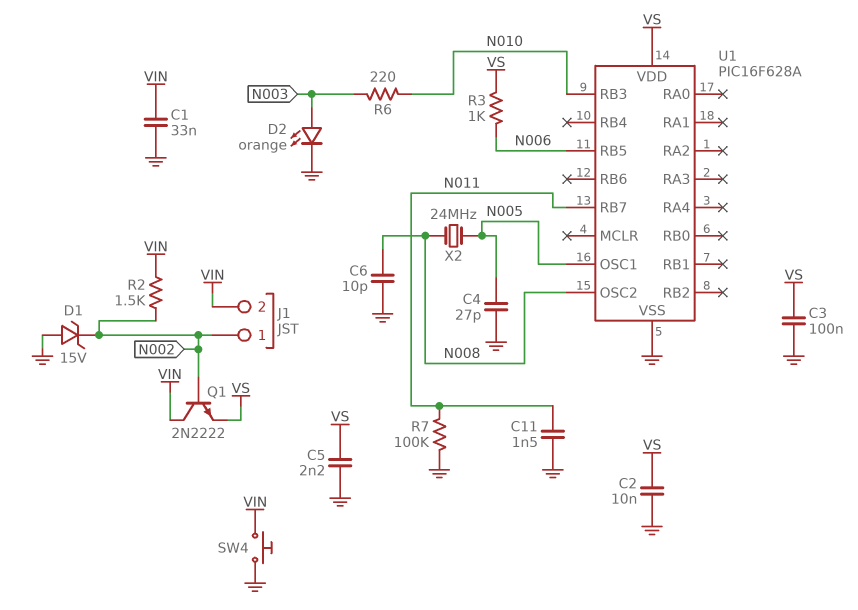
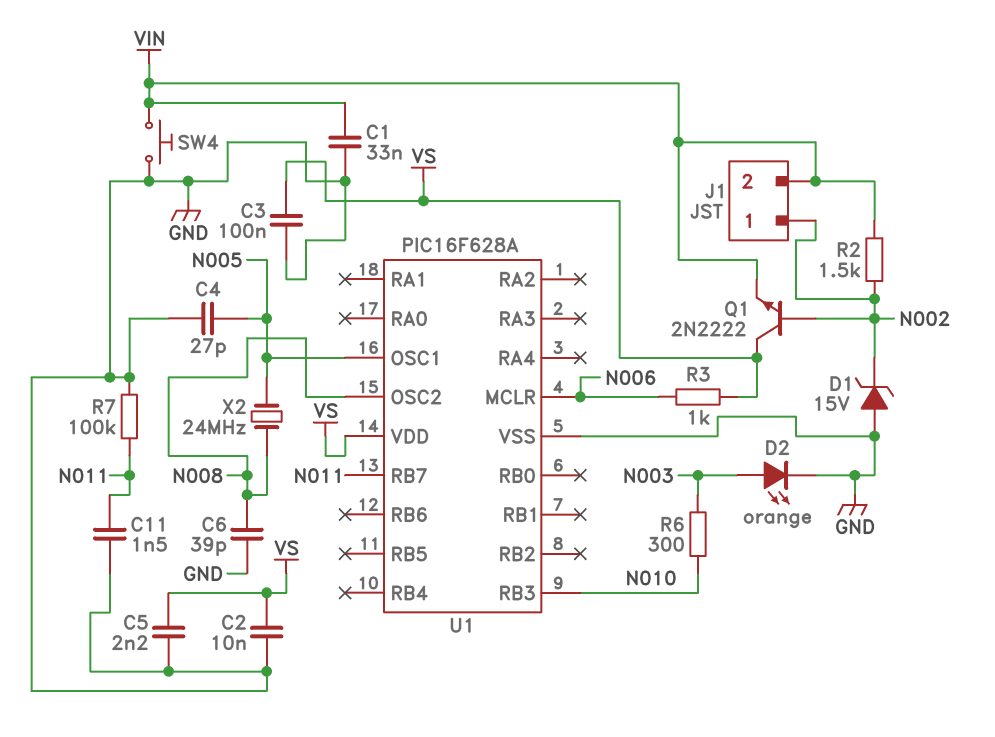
C6: 10pF (GND, N008) -> 39pF (GND, N008)
Q1: NPN 2N2222 (B N002, C VIN, E VS) -> NPN 2N2222 (B N002, C VS, E VIN)
R6: 220 (N003, N010) -> 300 (N003, N010)
U1 pin MCLR: none -> N006
U1 pin RB5: N006 -> none

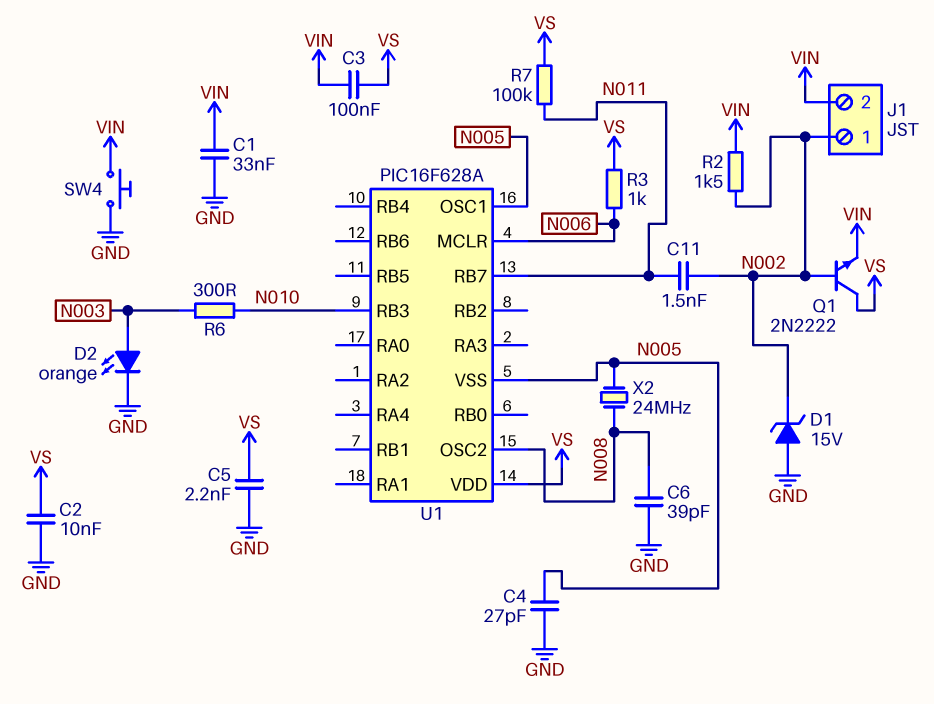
C3: 100nF (GND, VS) -> 100nF (VIN, VS)
C11: 1.5nF (GND, N011) -> 1.5nF (N002, N011)
R7: 100k (GND, N011) -> 100k (N011, VS)
U1 pin VSS: GND -> N005

